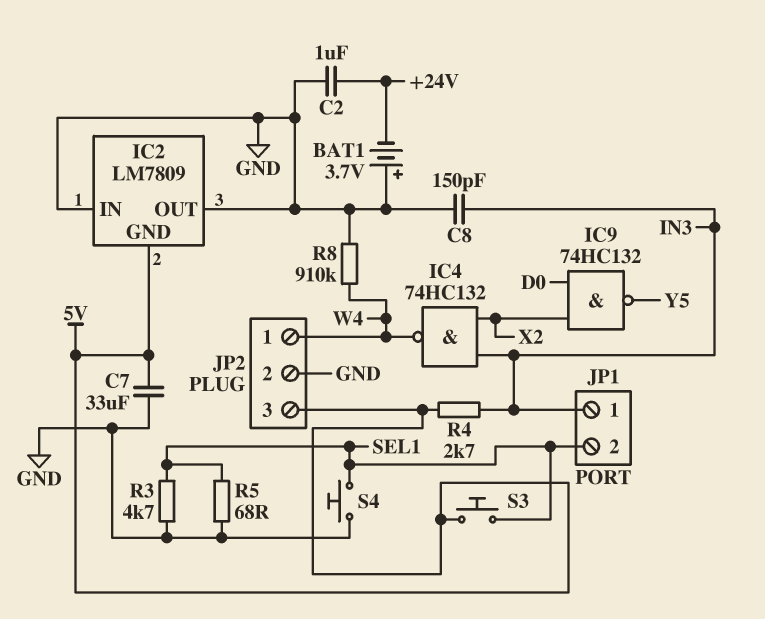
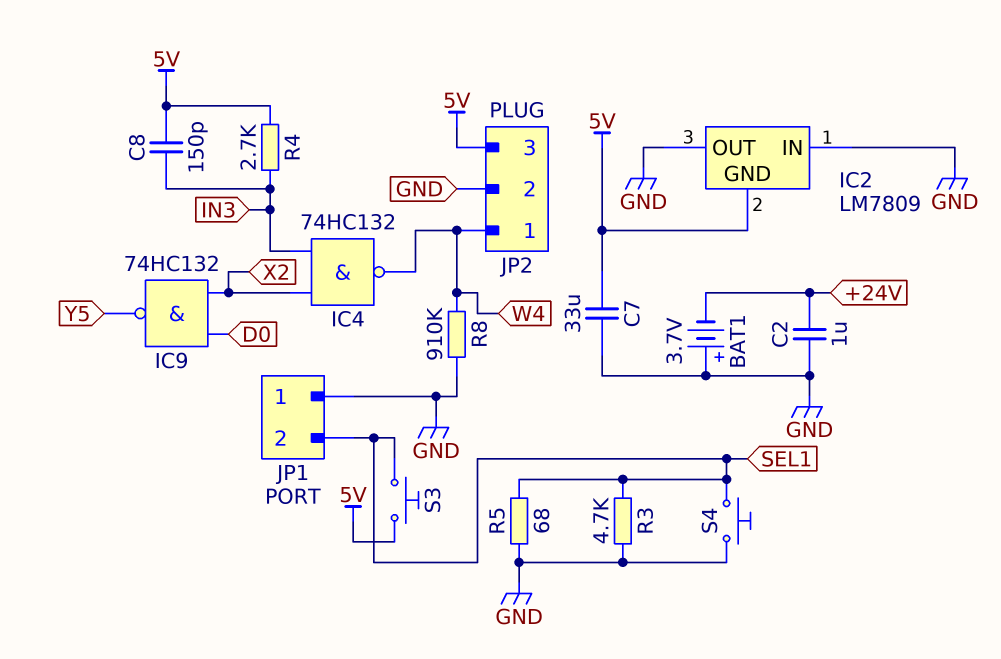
C8: 150pF (GND, IN3) -> 150pF (5V, IN3)
JP1 pin 1: IN3 -> GND

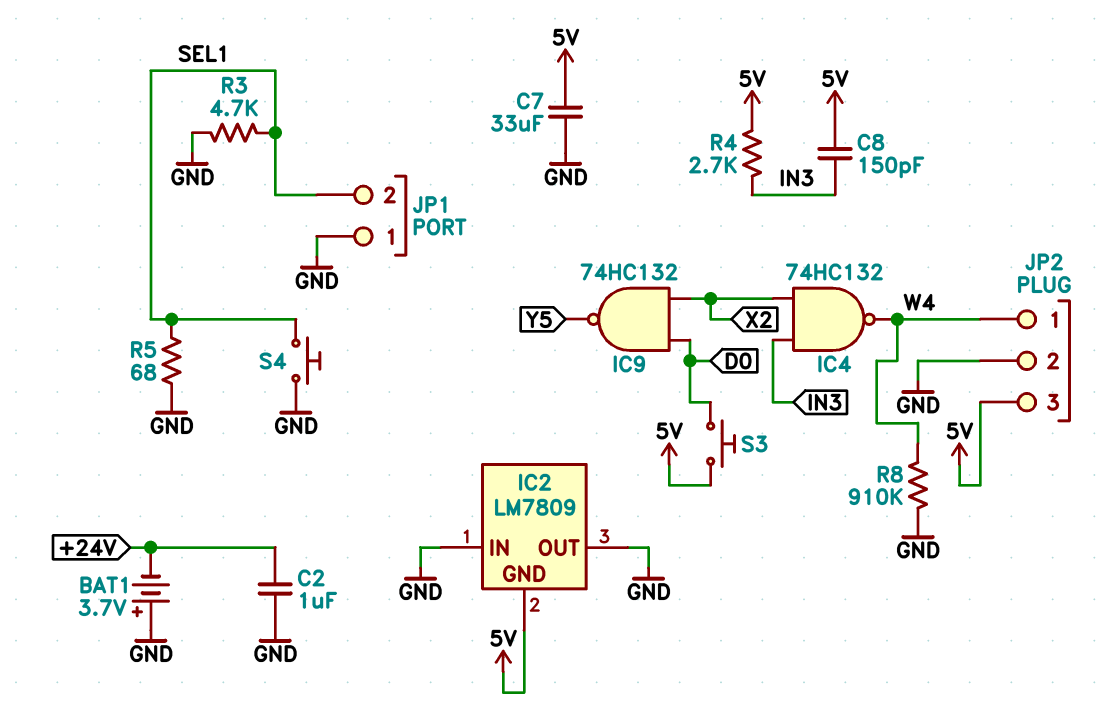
S3: button (5V, SEL1) -> button (5V, D0)

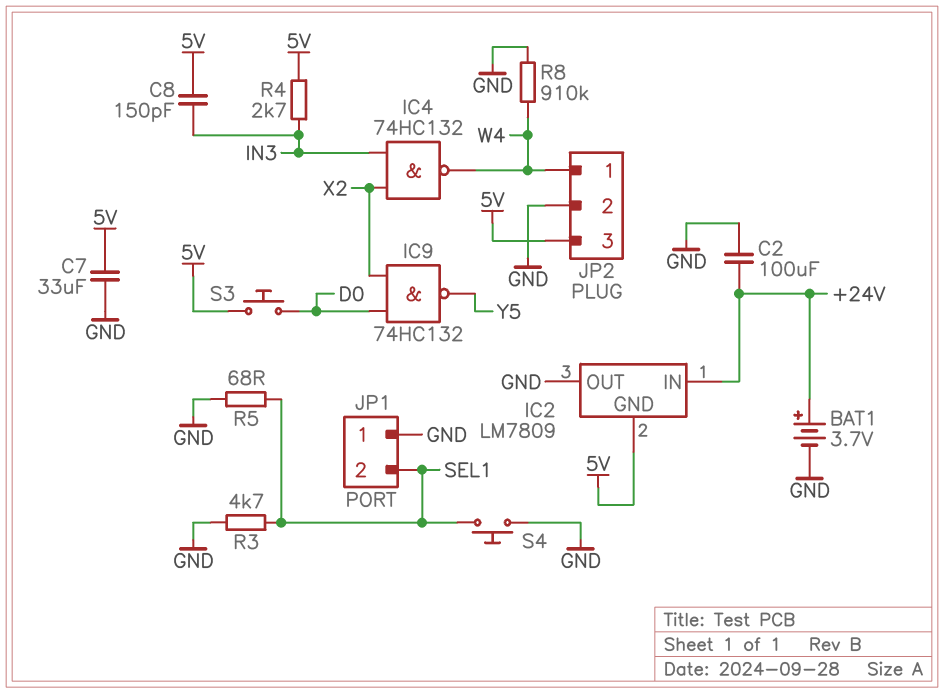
BAT1: 3.7V (plus GND, minus +24V) -> 3.7V (plus +24V, minus GND)
C2: 1uF (+24V, GND) -> 100uF (+24V, GND)
IC2 pin IN: GND -> +24V

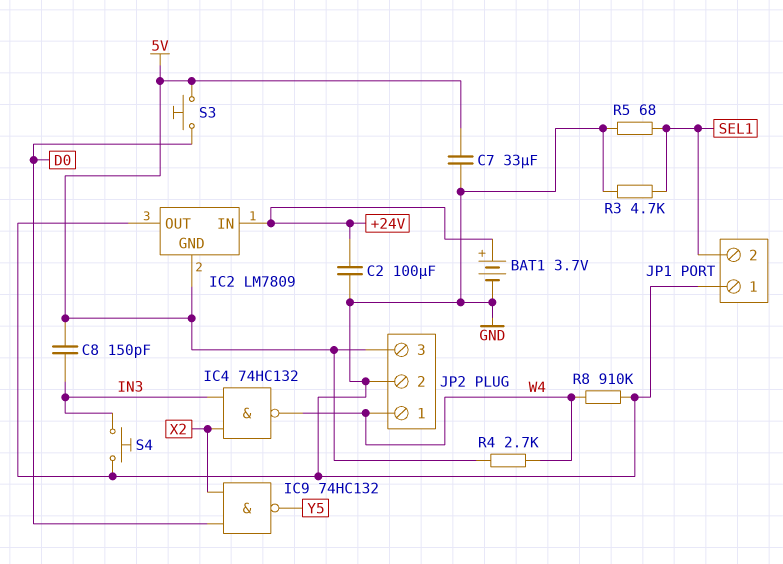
R4: 2.7k (5V, IN3) -> 2.7k (5V, W4)
S4: button (GND, SEL1) -> button (GND, IN3)

